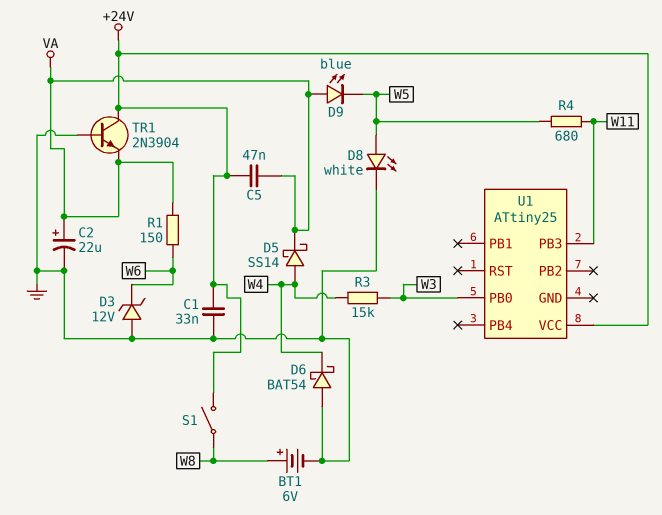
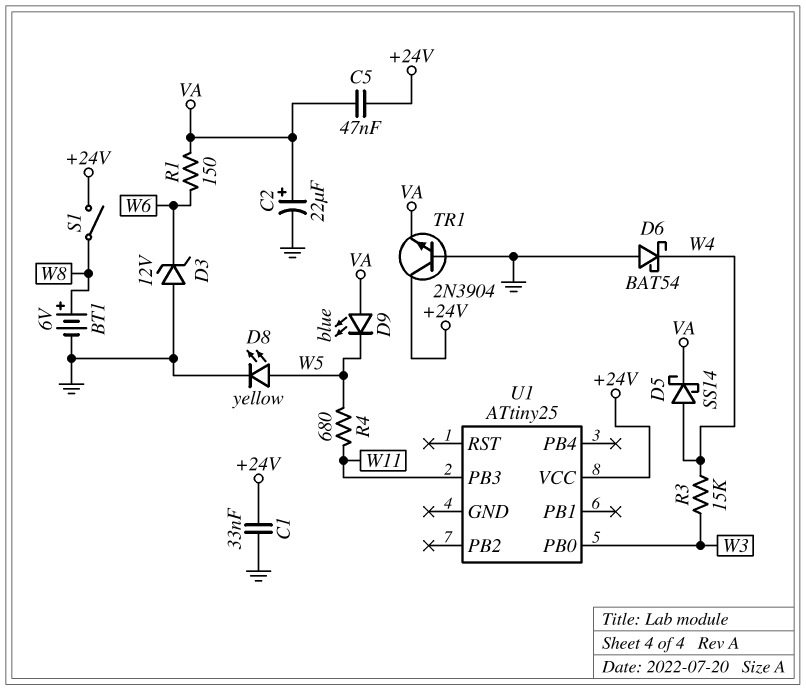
D8: LED white (A W5, K GND) -> LED yellow (A W5, K GND)

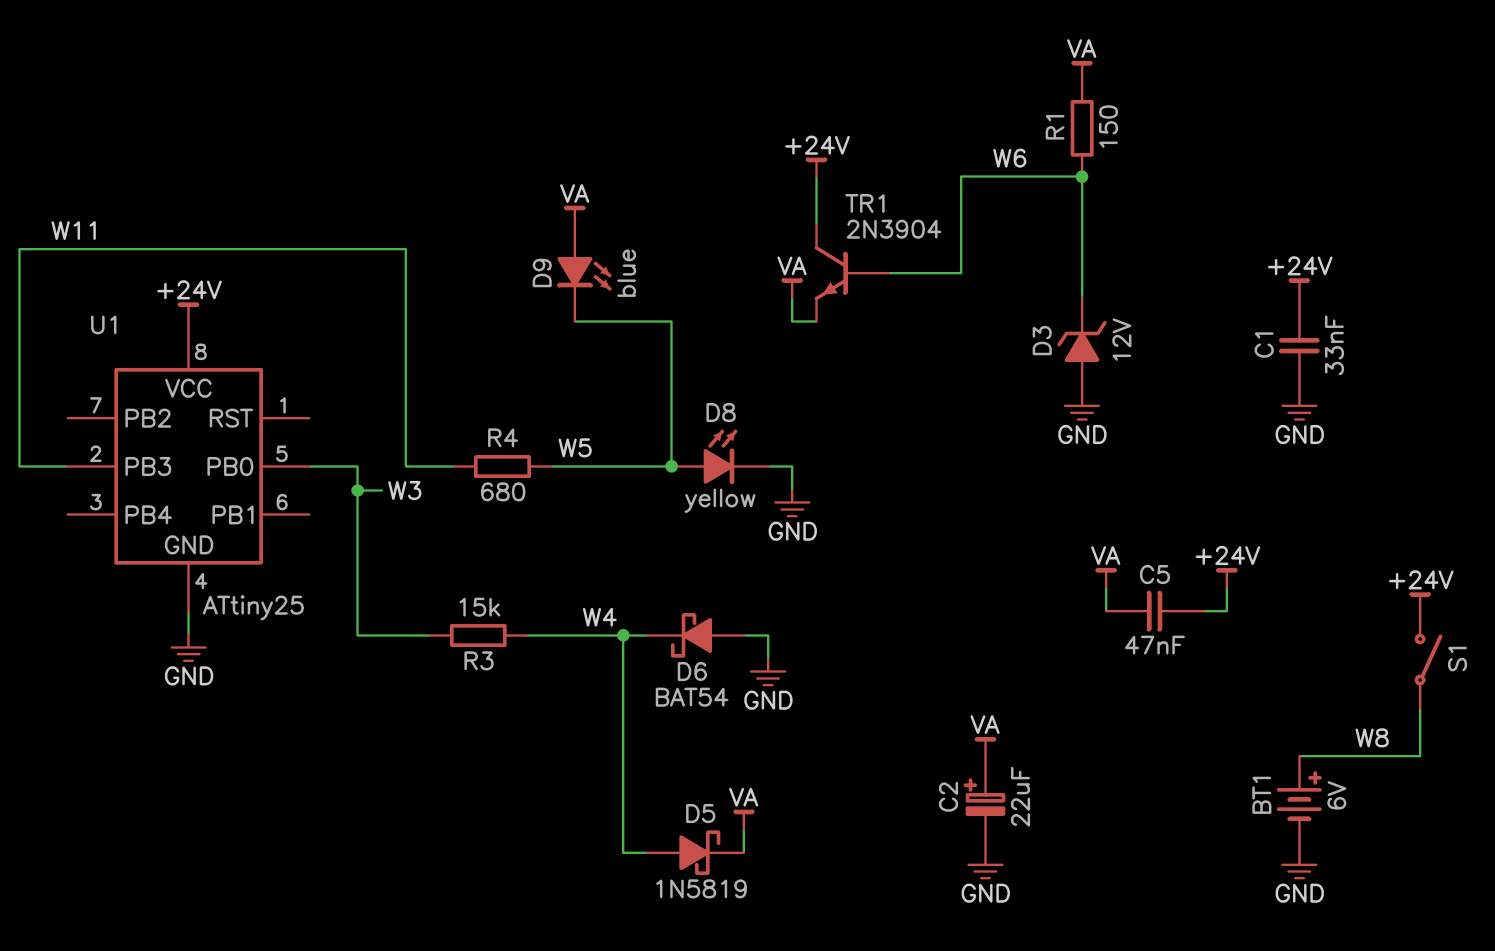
D5: schottky SS14 (A W4, K VA) -> schottky 1N5819 (A W4, K VA)
TR1: NPN 2N3904 (B GND, C +24V, E VA) -> NPN 2N3904 (B W6, C +24V, E VA)
U1 pin GND: none -> GND

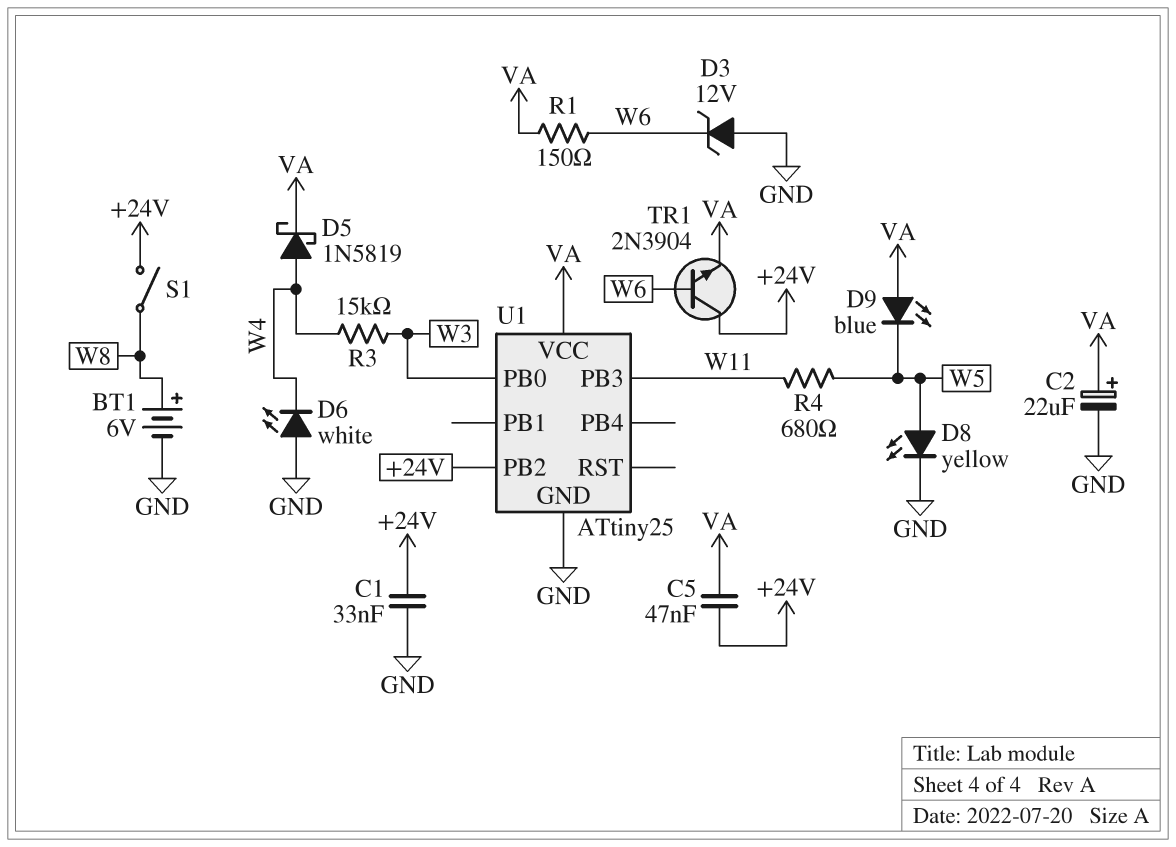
D6: schottky BAT54 (A GND, K W4) -> LED white (A GND, K W4)
U1 pin PB2: none -> +24V
U1 pin VCC: +24V -> VA

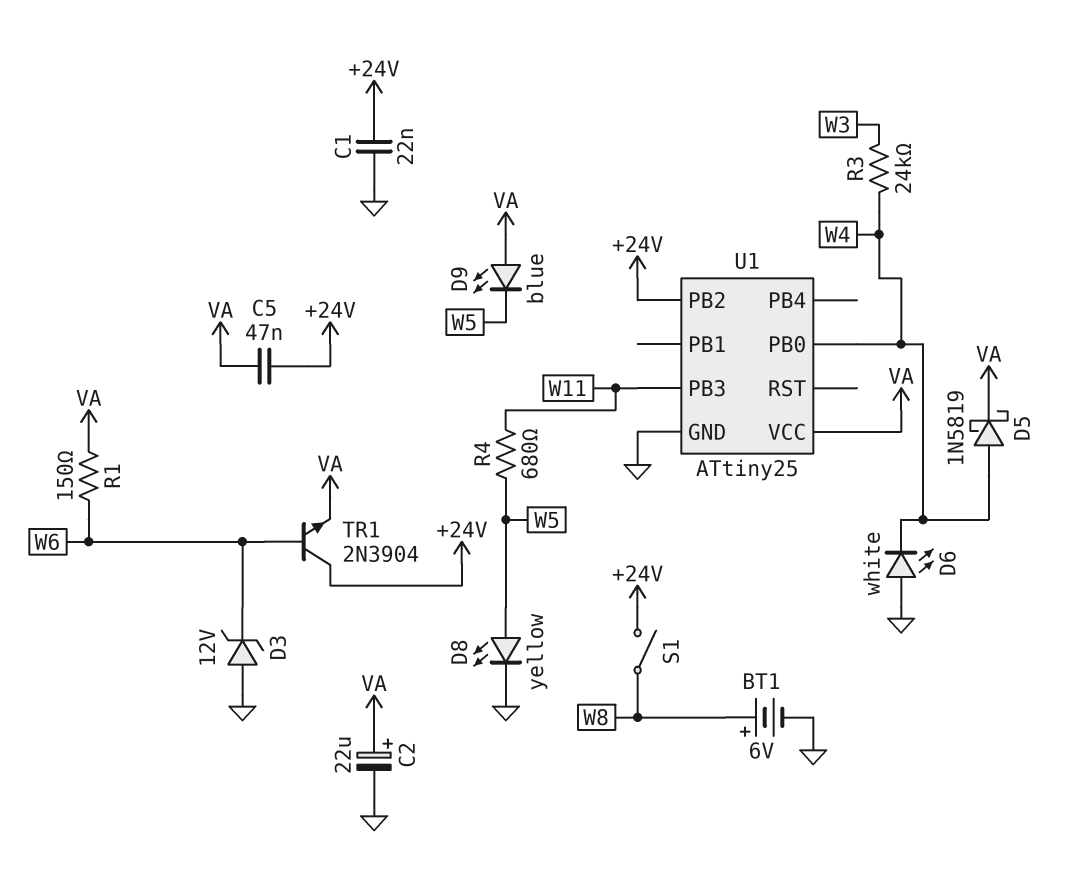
C1: 33nF (+24V, GND) -> 22nF (+24V, GND)
R3: 15k (W3, W4) -> 24k (W3, W4)
U1 pin PB0: W3 -> W4

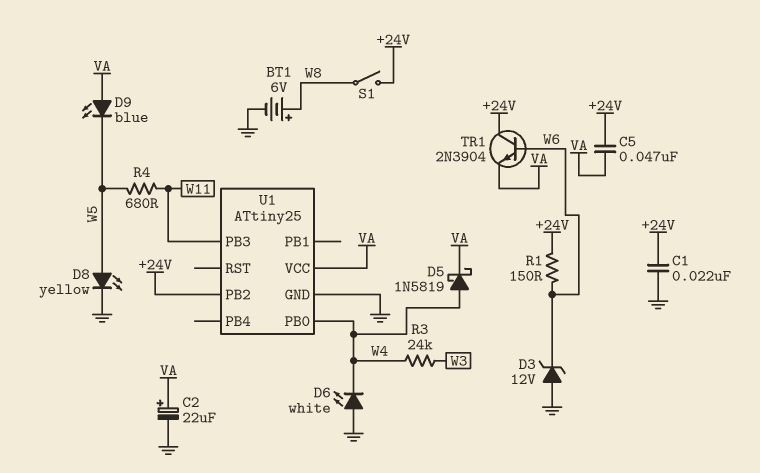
R1: 150 (VA, W6) -> 150 (+24V, W6)

